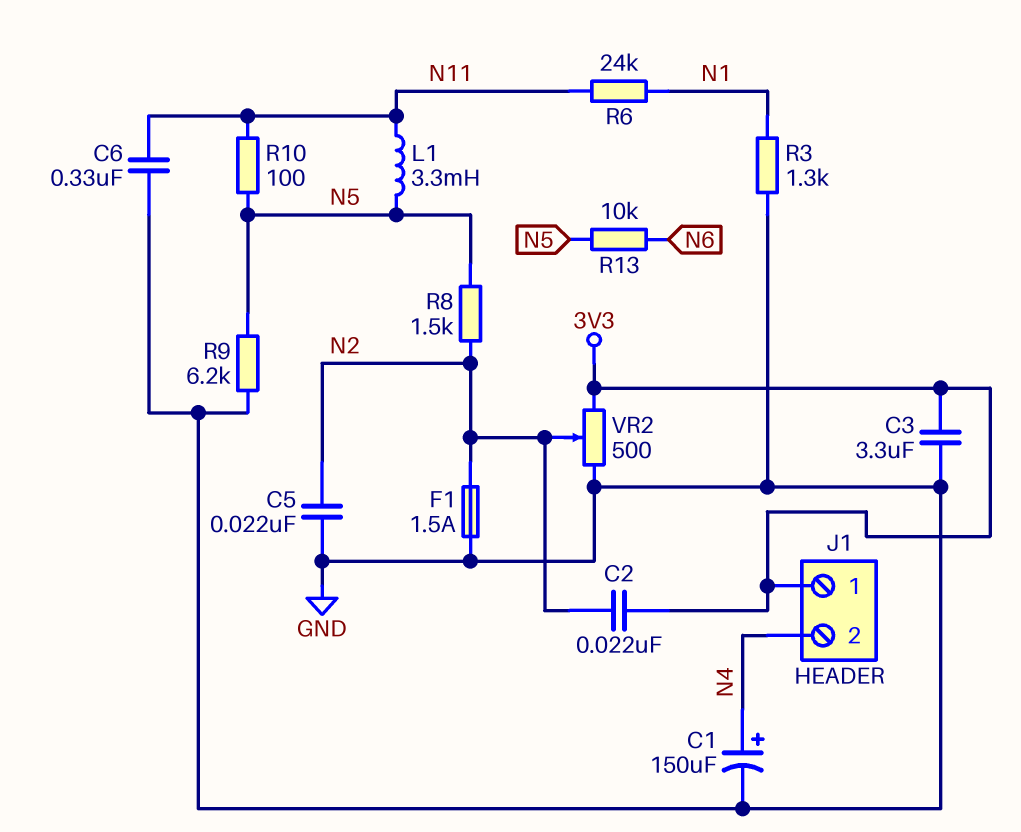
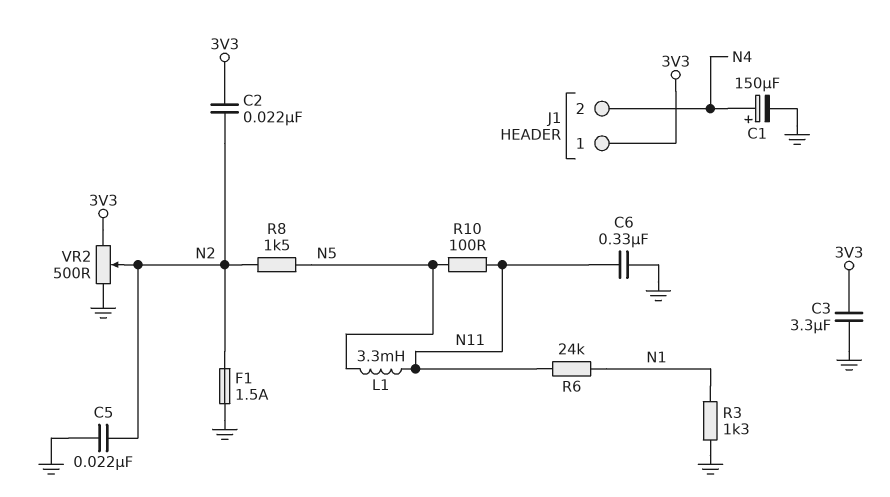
R9: 6.2k (GND, N5) -> none
R13: 10k (N5, N6) -> none

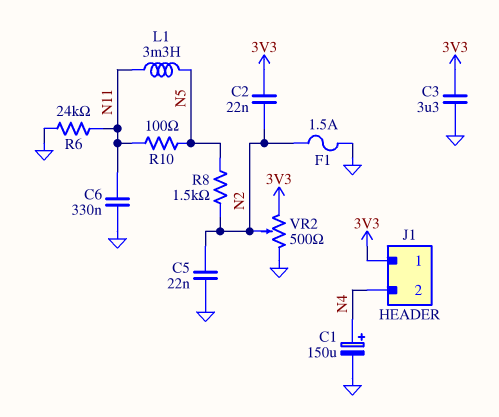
R3: 1.3k (GND, N1) -> none
R6: 24k (N1, N11) -> 24k (GND, N11)

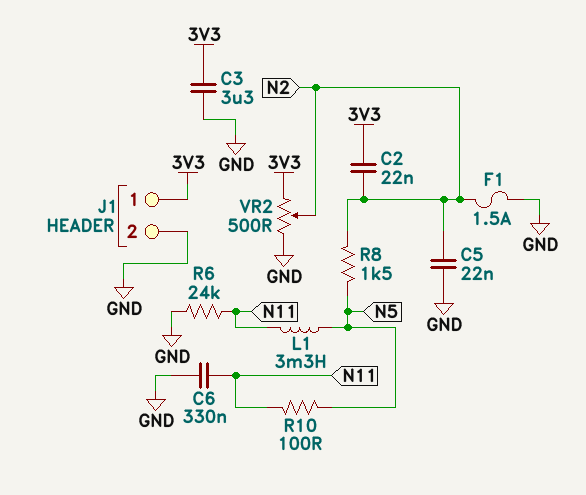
C1: 150uF (plus N4, minus GND) -> none
J1 pin 2: N4 -> GND

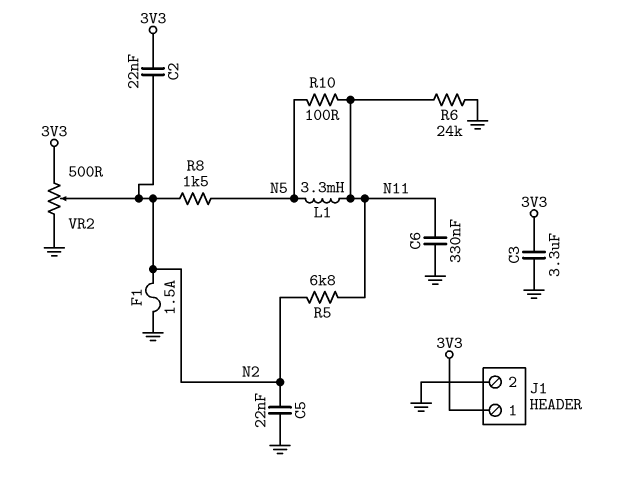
R5: none -> 6.8k (N2, N11)

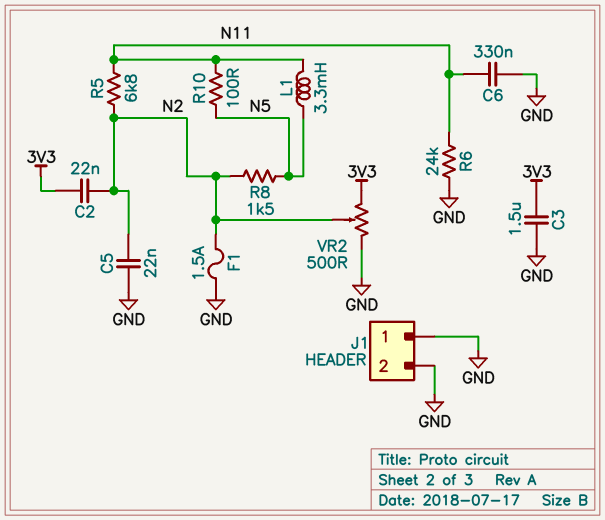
C3: 3.3uF (3V3, GND) -> 1.5uF (3V3, GND)
J1 pin 1: 3V3 -> GND

